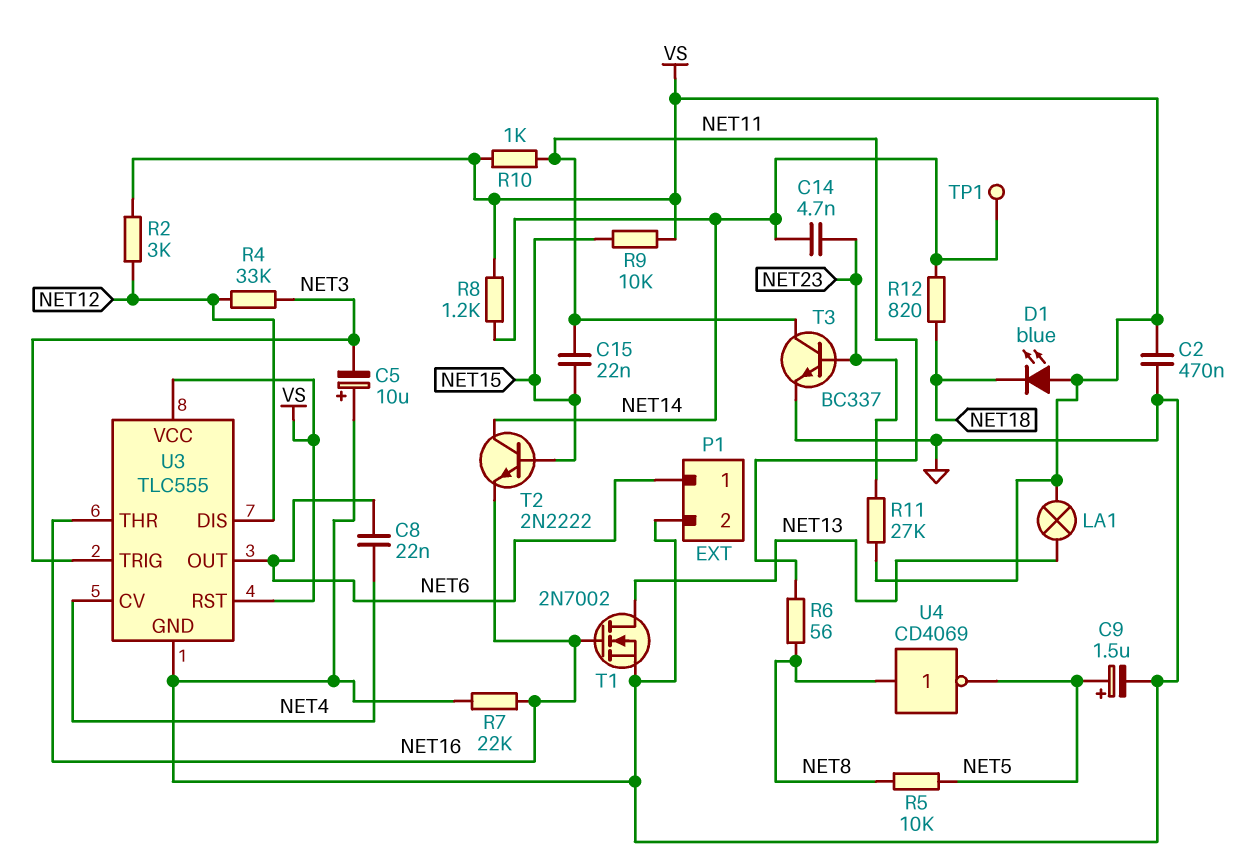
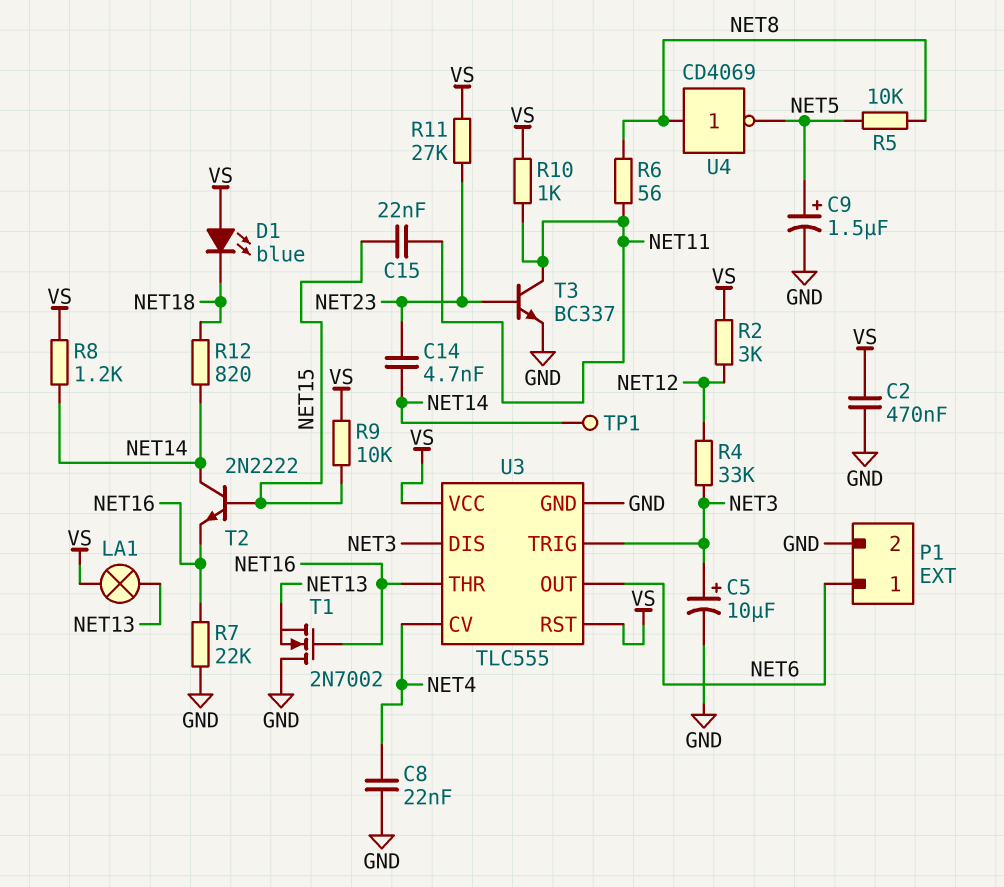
C5: 10uF (plus GND, minus NET3) -> 10uF (plus NET3, minus GND)
C8: 22nF (NET4, NET6) -> 22nF (GND, NET4)
T1: NMOS 2N7002 (G NET16, D NET13, S GND) -> NMOS 2N7002 (G NET16, D GND, S NET13)
U3 pin DIS: NET12 -> NET3

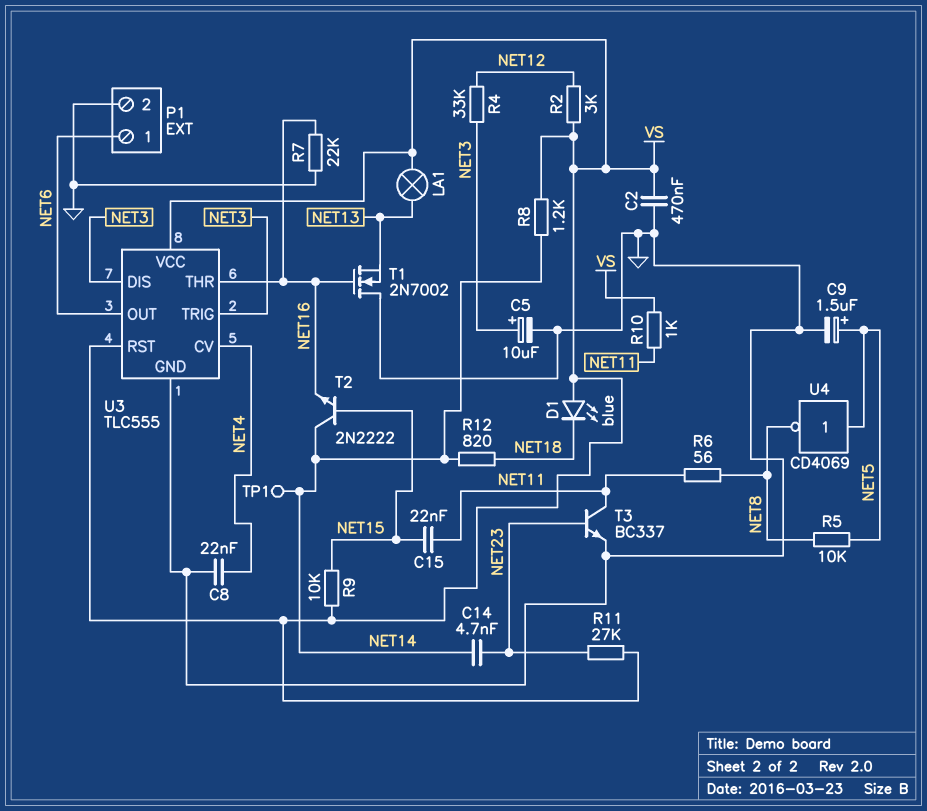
U4: NOT CD4069 (in NET8, out NET5) -> NOT CD4069 (in NET5, out NET8)

